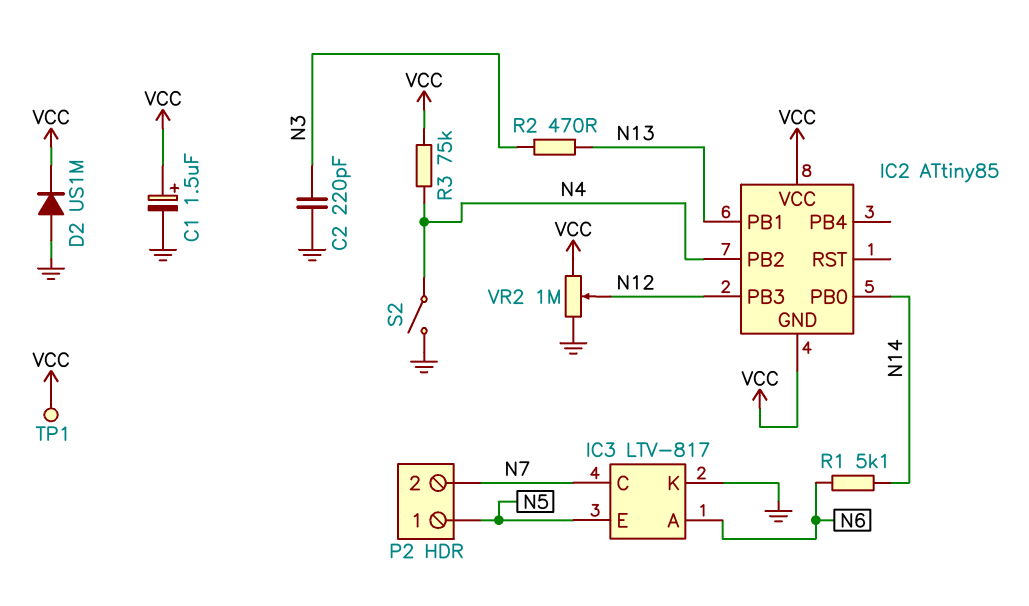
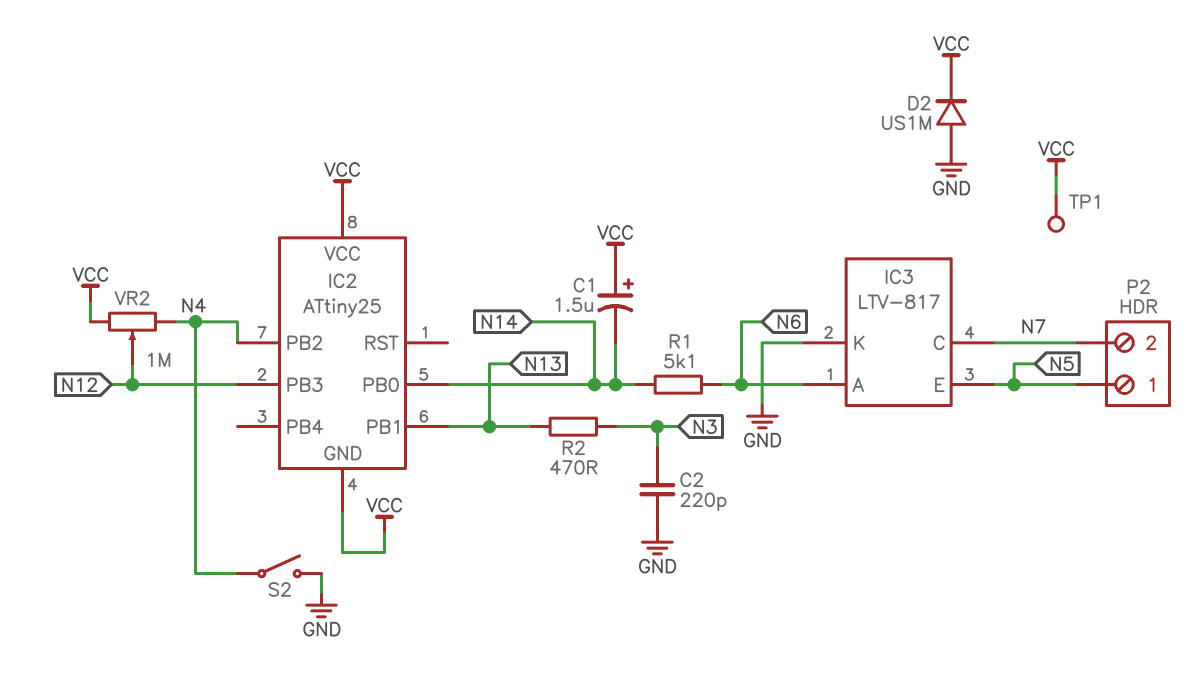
C1: 1.5uF (plus VCC, minus GND) -> 1.5uF (plus VCC, minus N14)
IC2: ATtiny85 -> ATtiny25
R3: 75k (N4, VCC) -> none
VR2: 1M (GND, VCC, wiper N12) -> 1M (N4, VCC, wiper N12)

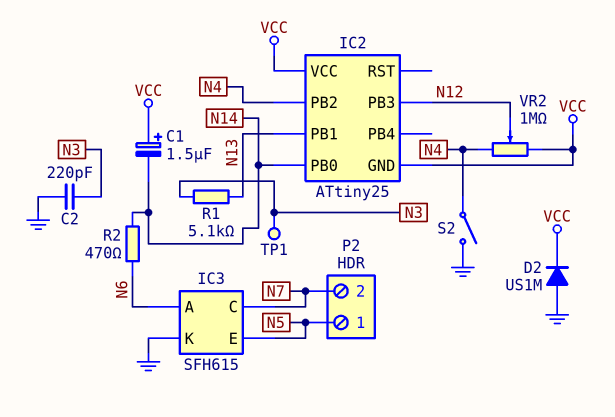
IC3: LTV-817 -> SFH615
R1: 5.1k (N6, N14) -> 5.1k (N3, N13)
R2: 470 (N3, N13) -> 470 (N6, N14)
TP1: test point (VCC) -> test point (N3)

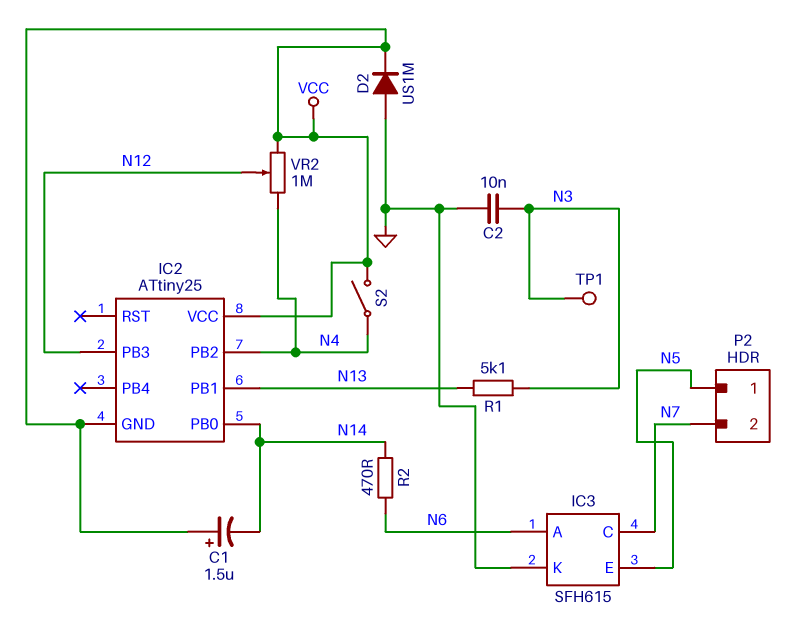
C2: 220pF (GND, N3) -> 10nF (GND, N3)
S2: switch (GND, N4) -> switch (N4, VCC)

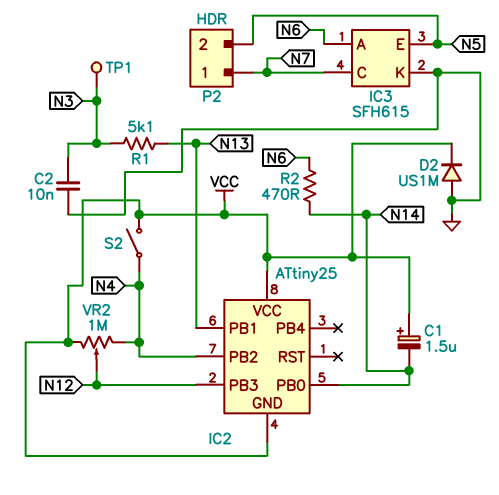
P2 pin 1: N5 -> N7
P2 pin 2: N7 -> N5

